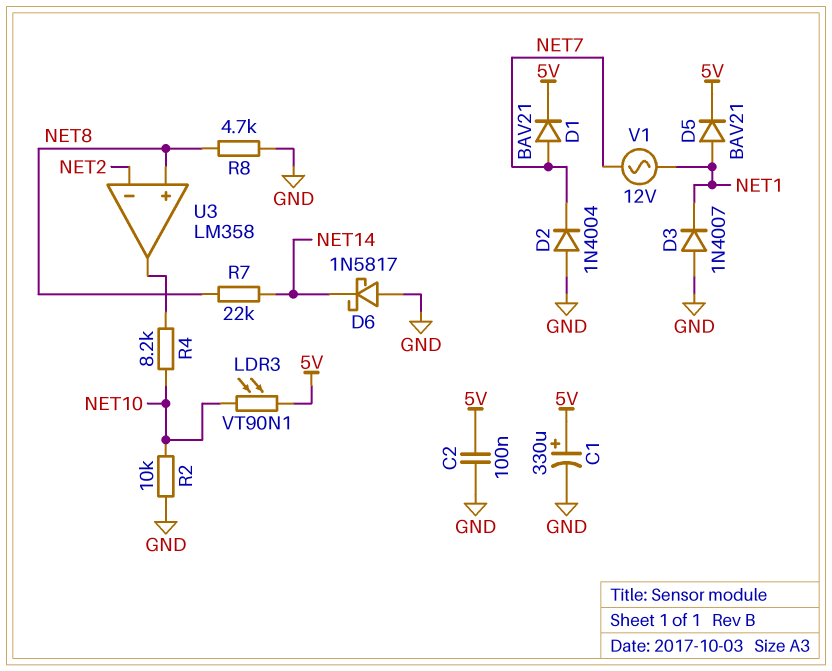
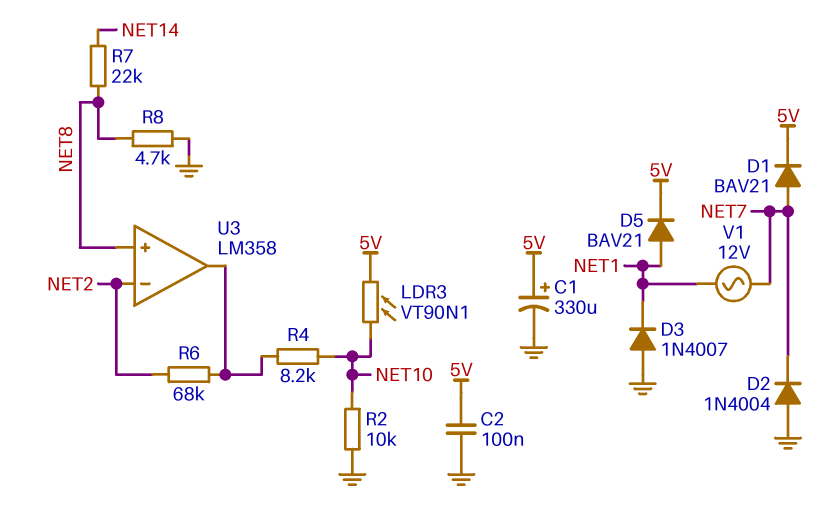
D6: schottky 1N5817 (A GND, K NET14) -> none
R6: none -> 68k (NET2, U3/out)

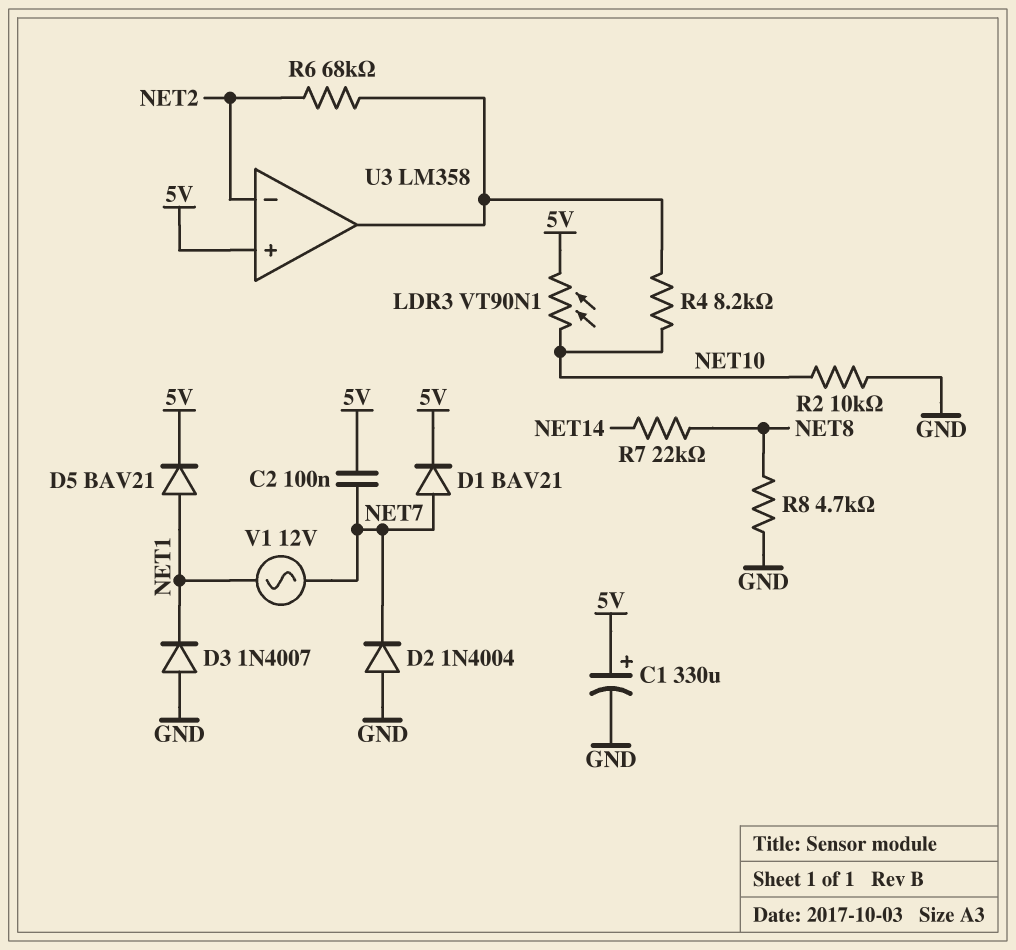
C2: 100nF (5V, GND) -> 100nF (5V, NET7)
U3 pin in+: NET8 -> 5V

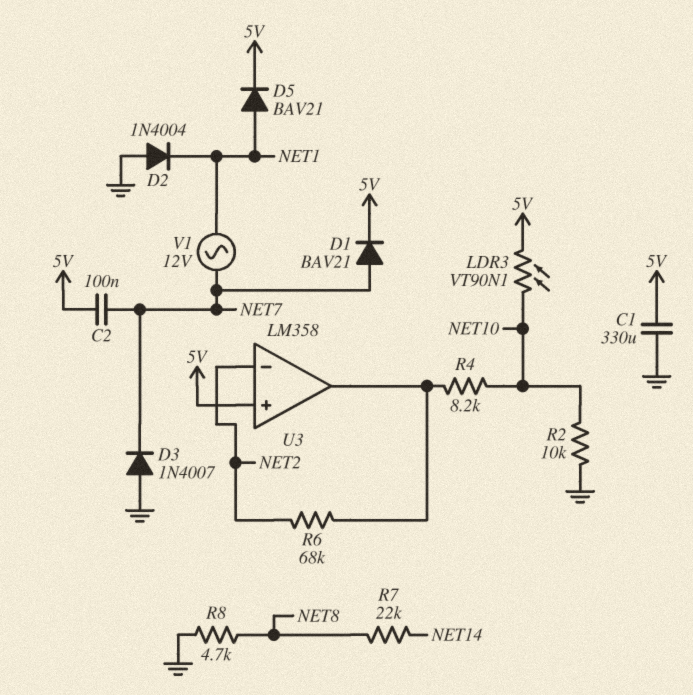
C1: 330uF (plus 5V, minus GND) -> 330uF (5V, GND)
D2: diode 1N4004 (A GND, K NET7) -> diode 1N4004 (A GND, K NET1)
D3: diode 1N4007 (A GND, K NET1) -> diode 1N4007 (A GND, K NET7)

